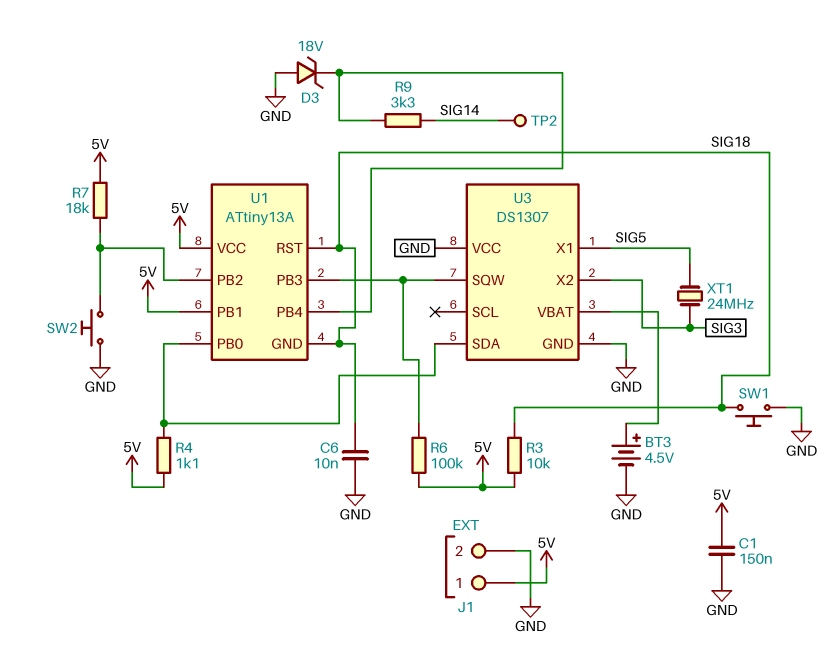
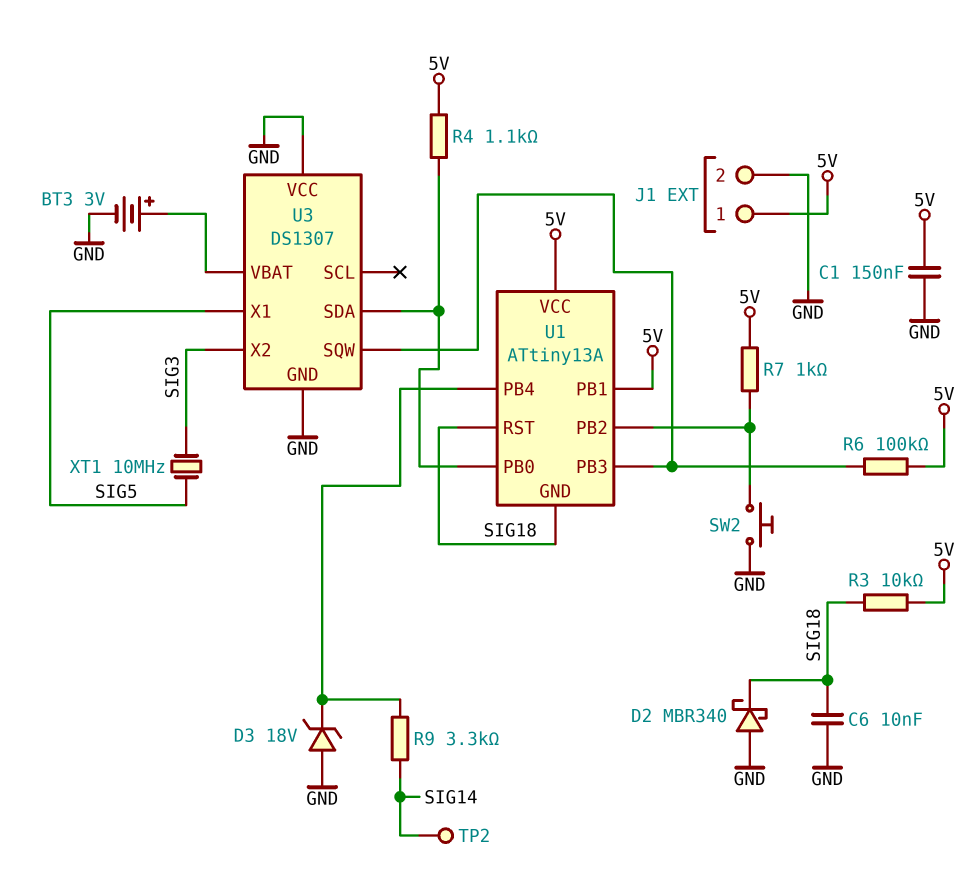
BT3: 4.5V (plus U3/VBAT, minus GND) -> 3V (plus U3/VBAT, minus GND)
D2: none -> schottky MBR340 (A GND, K SIG18)
R7: 18k (5V, U1/PB2) -> 1k (5V, U1/PB2)
SW1: button (GND, SIG18) -> none
XT1: 24MHz (SIG3, SIG5) -> 10MHz (SIG3, SIG5)

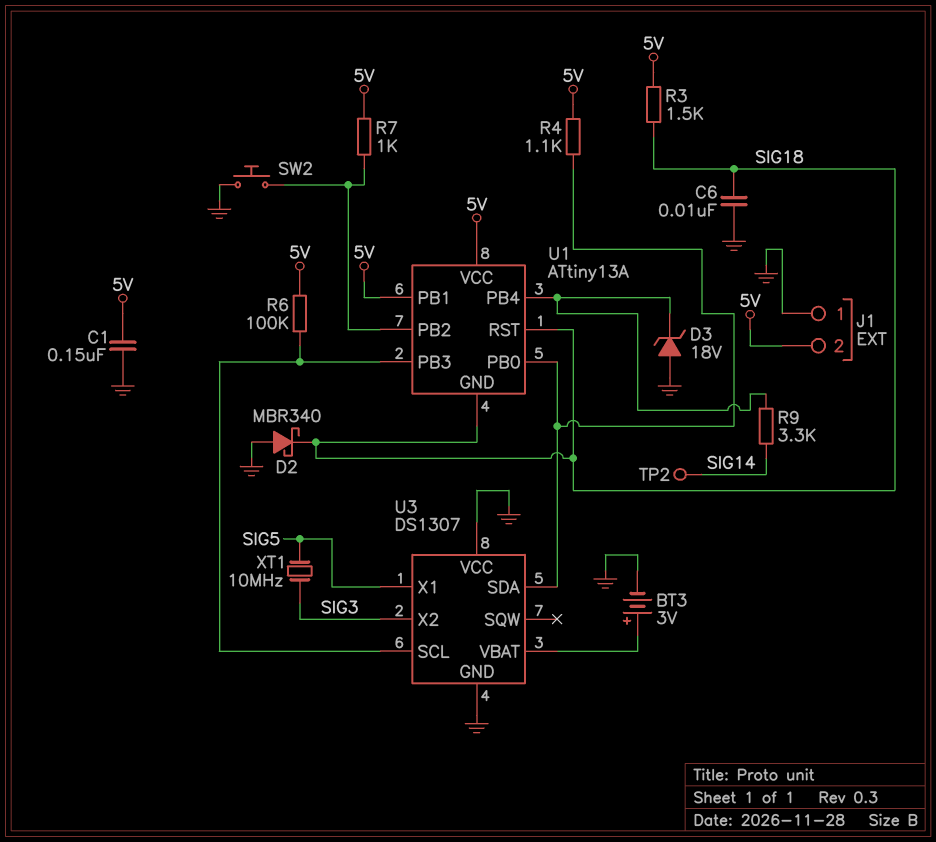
J1 pin 1: 5V -> GND
J1 pin 2: GND -> 5V
R3: 10k (5V, SIG18) -> 1.5k (5V, SIG18)
U3 pin SCL: none -> U1/PB3
U3 pin SQW: U1/PB3 -> none

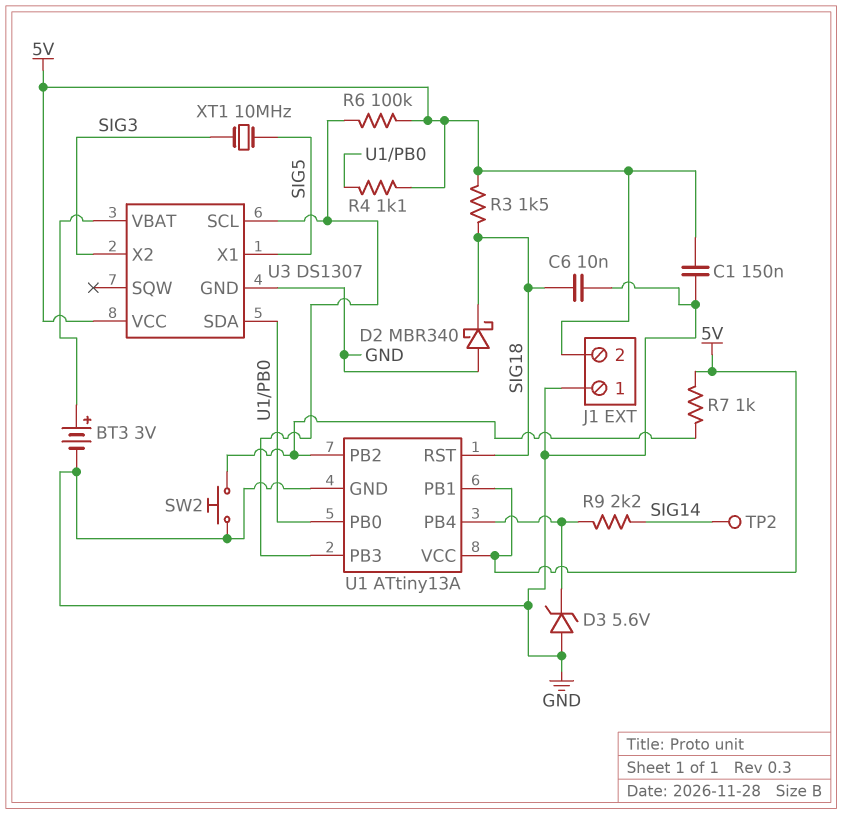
D3: zener 18V (A GND, K U1/PB4) -> zener 5.6V (A GND, K U1/PB4)
R9: 3.3k (SIG14, U1/PB4) -> 2.2k (SIG14, U1/PB4)
U1 pin GND: SIG18 -> GND
U3 pin VCC: GND -> 5V

